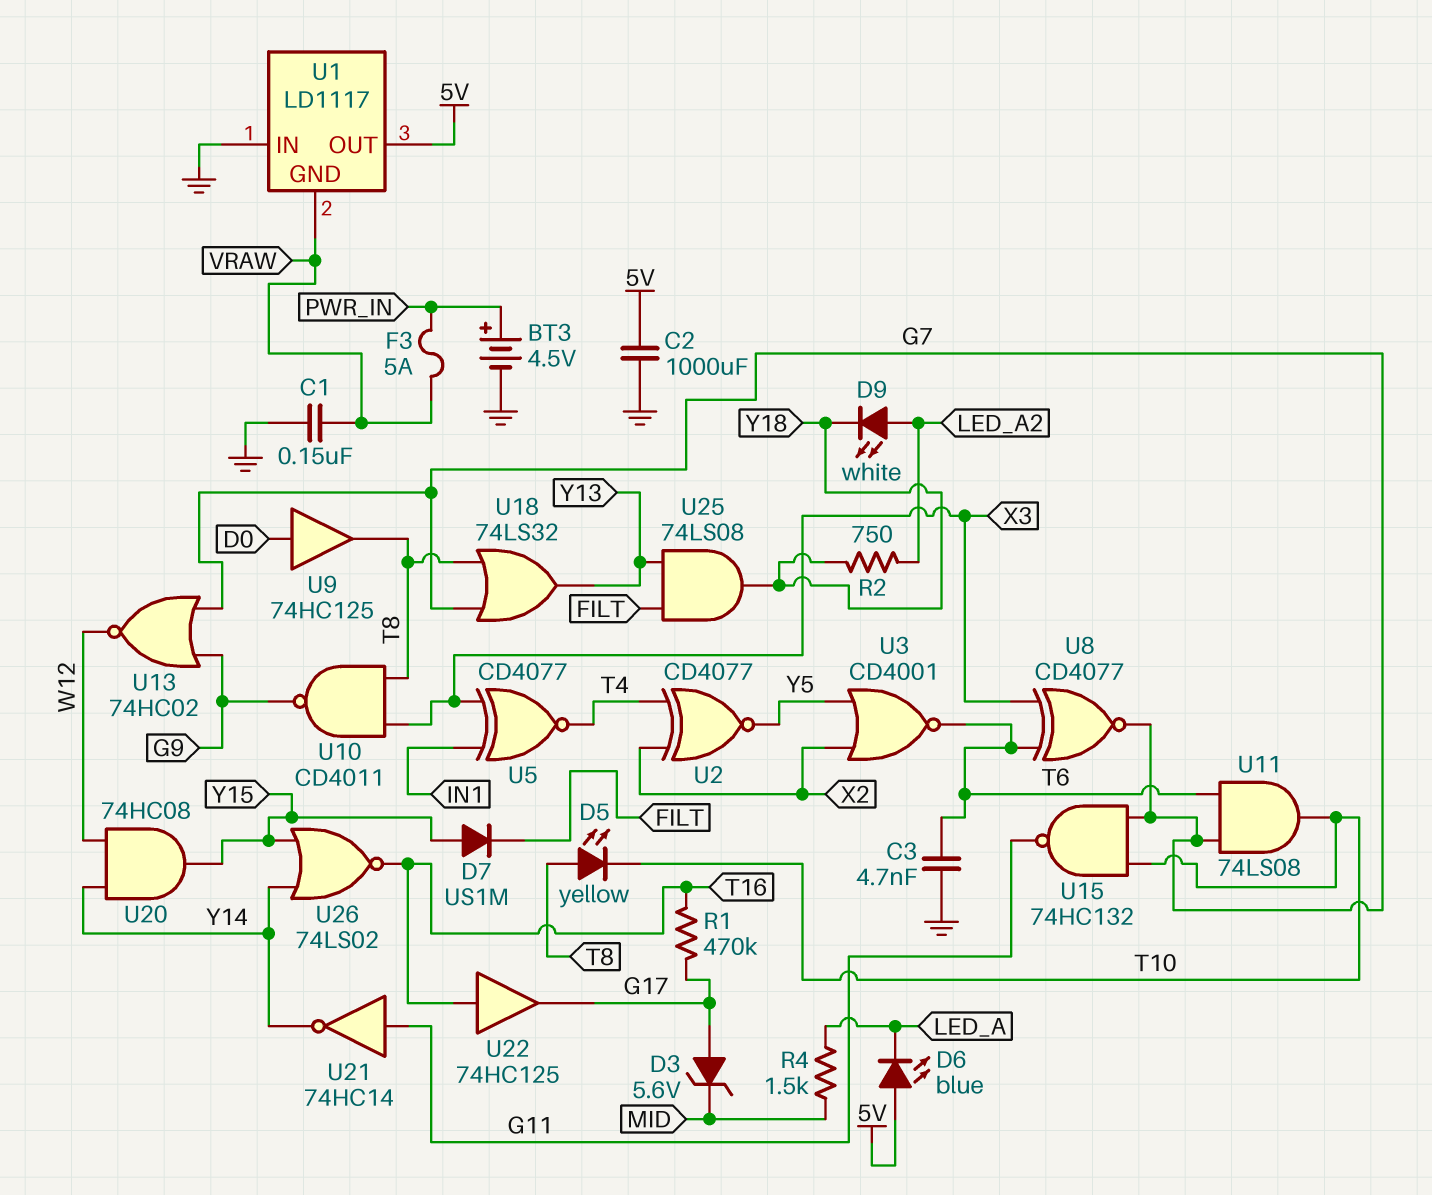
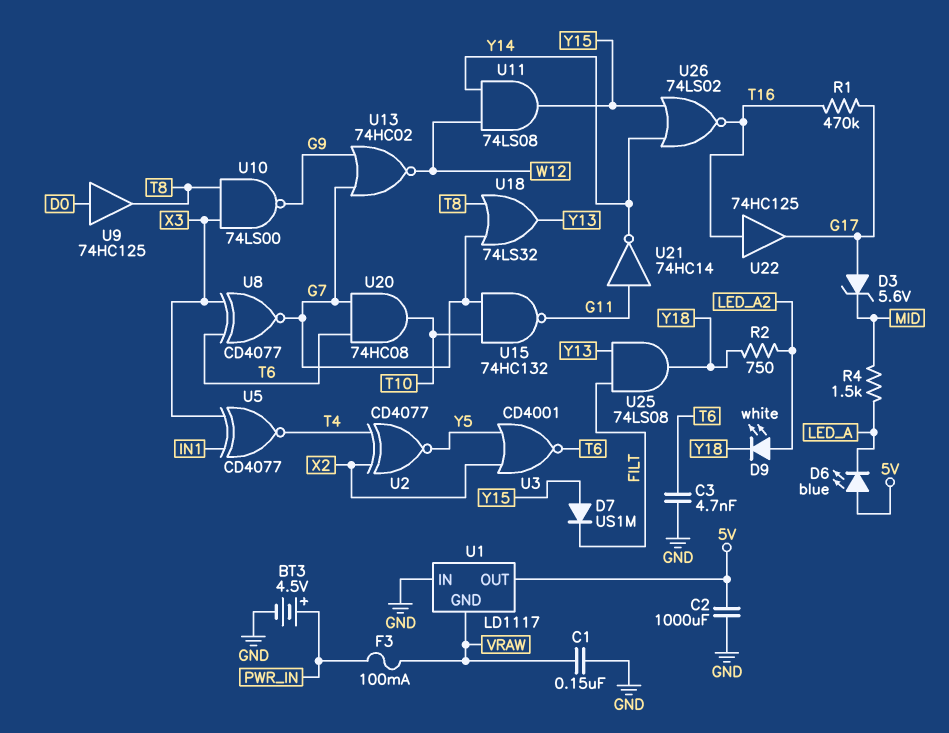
D5: LED yellow (A T8, K T10) -> none
F3: 5A (PWR_IN, VRAW) -> 100mA (PWR_IN, VRAW)
U10: NAND CD4011 (in T8, in X3, out G9) -> NAND 74LS00 (in T8, in X3, out G9)
U11: AND 74LS08 (in G7, in T6, out T10) -> AND 74LS08 (in W12, in Y14, out Y15)
U20: AND 74HC08 (in W12, in Y14, out Y15) -> AND 74HC08 (in G7, in T6, out T10)

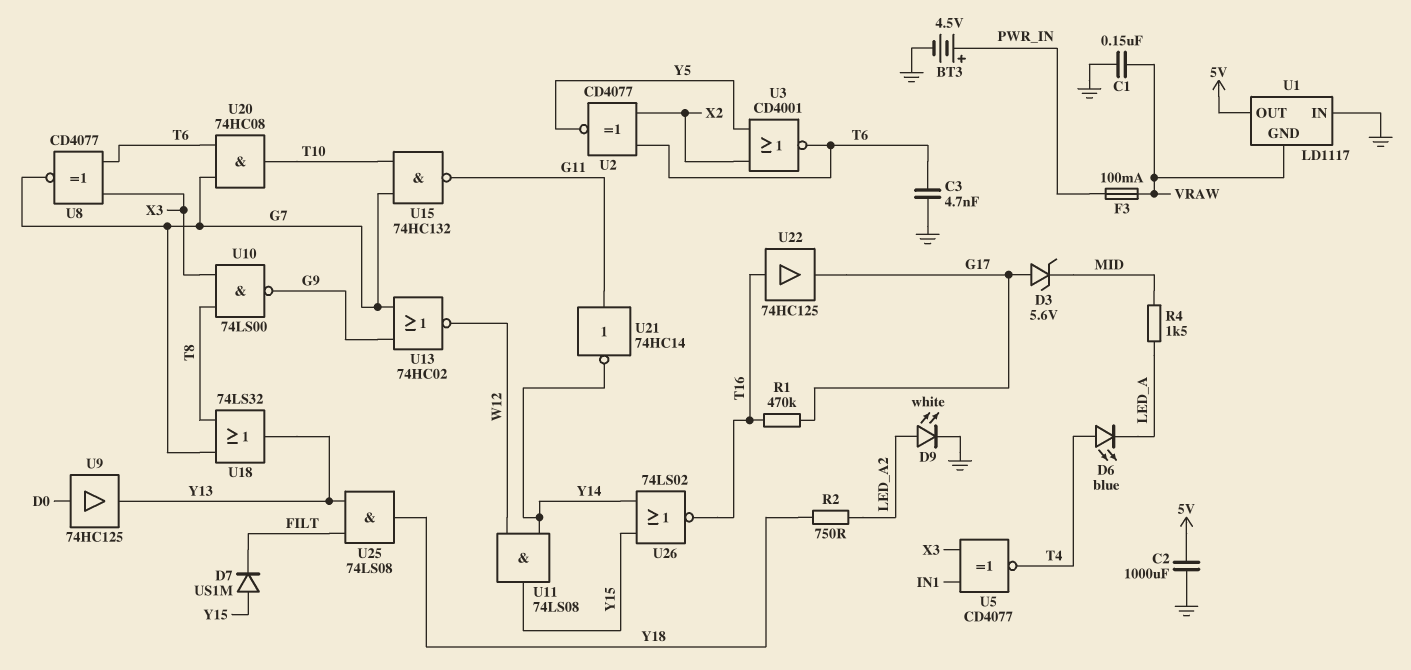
D6: LED blue (A 5V, K LED_A) -> LED blue (A T4, K LED_A)
D9: LED white (A LED_A2, K Y18) -> LED white (A LED_A2, K GND)
U2: XNOR CD4077 (in T4, in X2, out Y5) -> XNOR CD4077 (in T6, in X2, out Y5)
U9: buffer 74HC125 (in D0, out T8) -> buffer 74HC125 (in D0, out Y13)

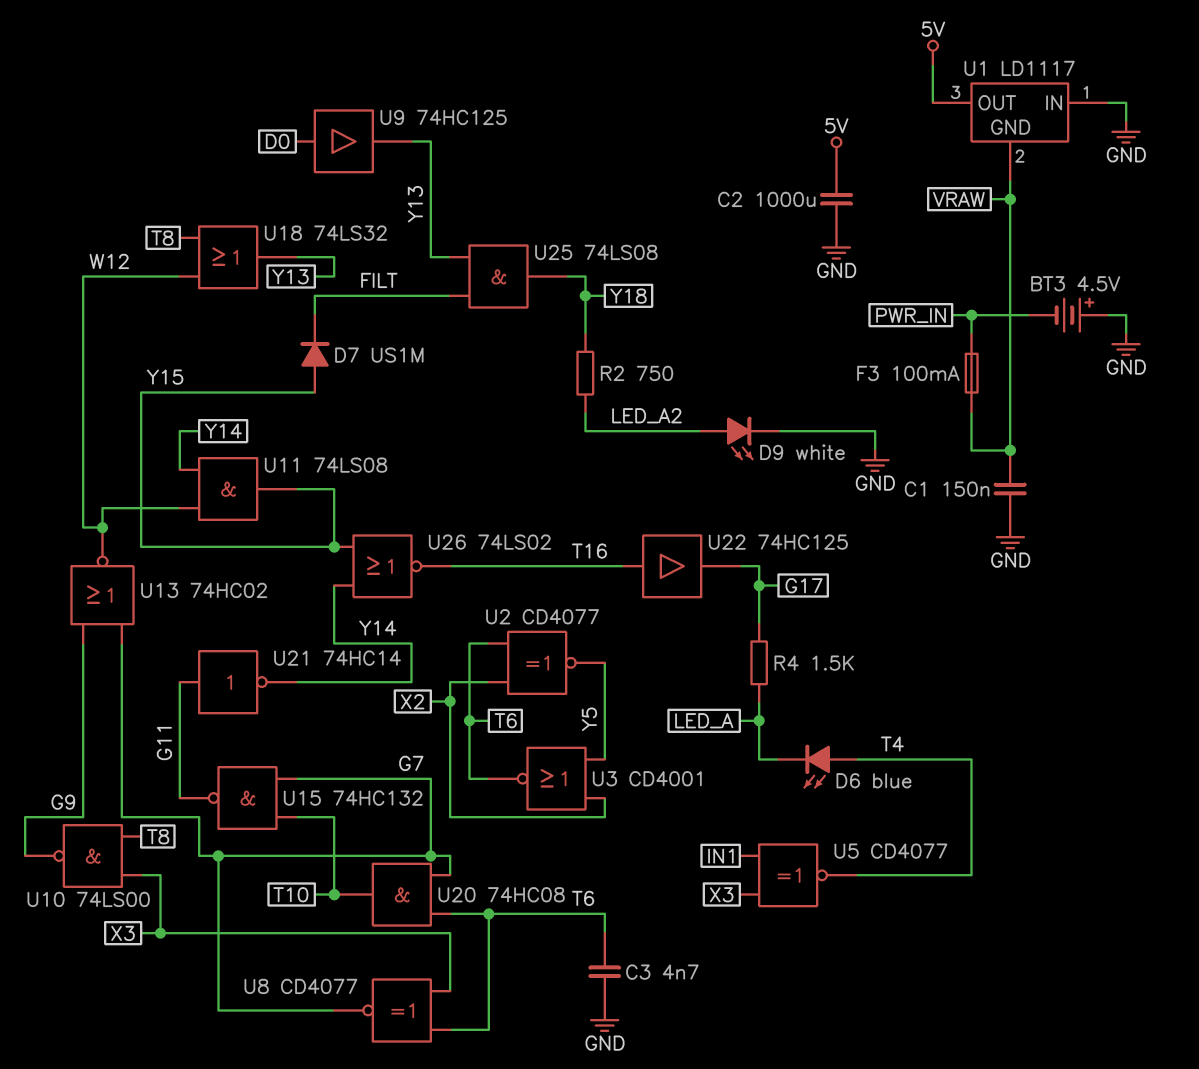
BT3: 4.5V (plus PWR_IN, minus GND) -> 4.5V (plus GND, minus PWR_IN)
D3: zener 5.6V (A G17, K MID) -> none
R1: 470k (G17, T16) -> none
R4: 1.5k (LED_A, MID) -> 1.5k (G17, LED_A)
U18: OR 74LS32 (in G7, in T8, out Y13) -> OR 74LS32 (in T8, in W12, out Y13)

